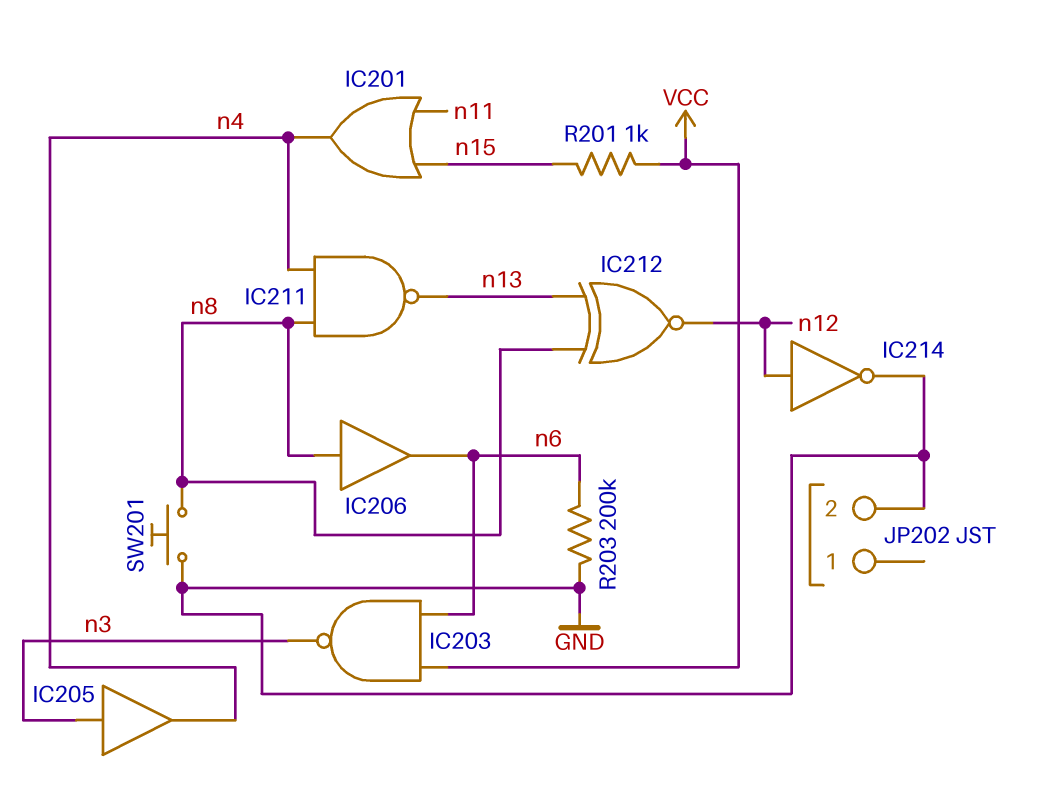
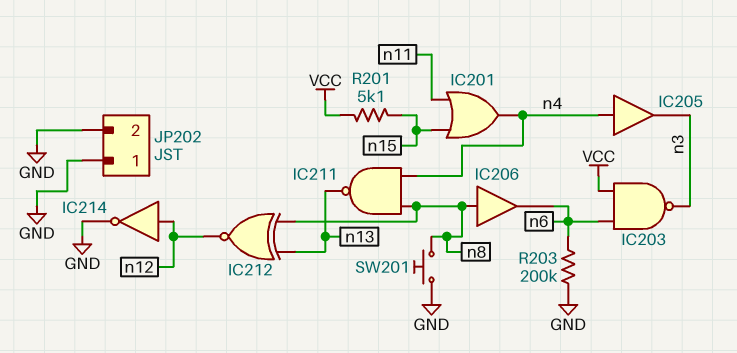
IC205: buffer (in n3, out n4) -> buffer (in n4, out n3)
JP202 pin 1: none -> GND
R201: 1k (VCC, n15) -> 5.1k (VCC, n15)

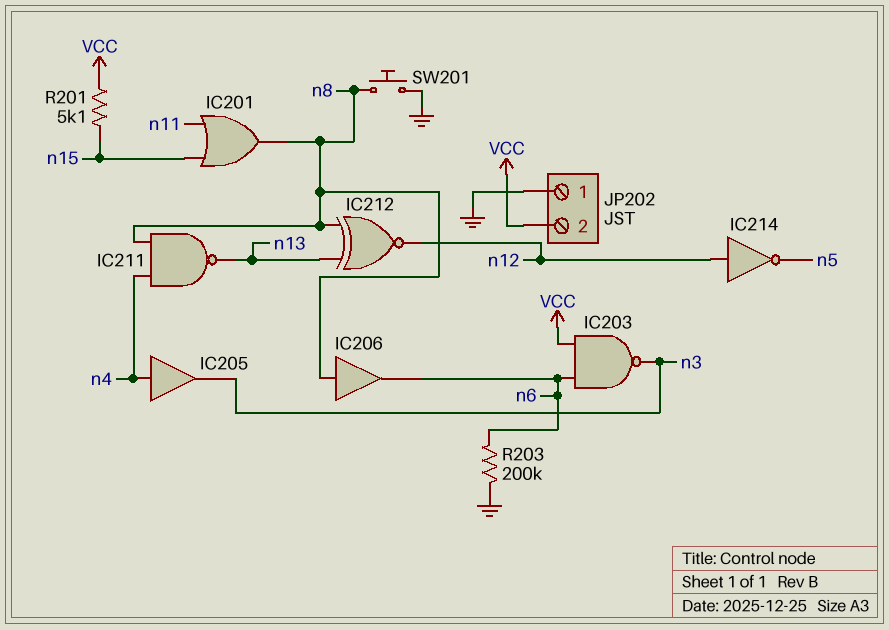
IC201: OR (in n11, in n15, out n4) -> OR (in n11, in n15, out n8)
IC214: NOT (in n12, out GND) -> NOT (in n12, out n5)
JP202 pin 2: GND -> VCC

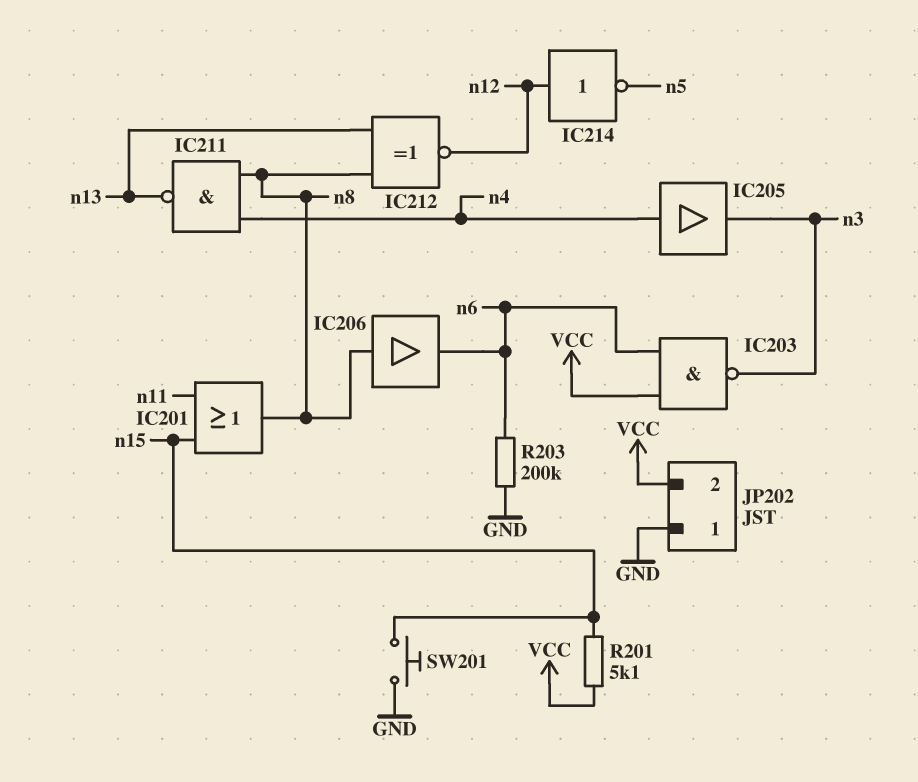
SW201: button (GND, n8) -> button (GND, n15)

